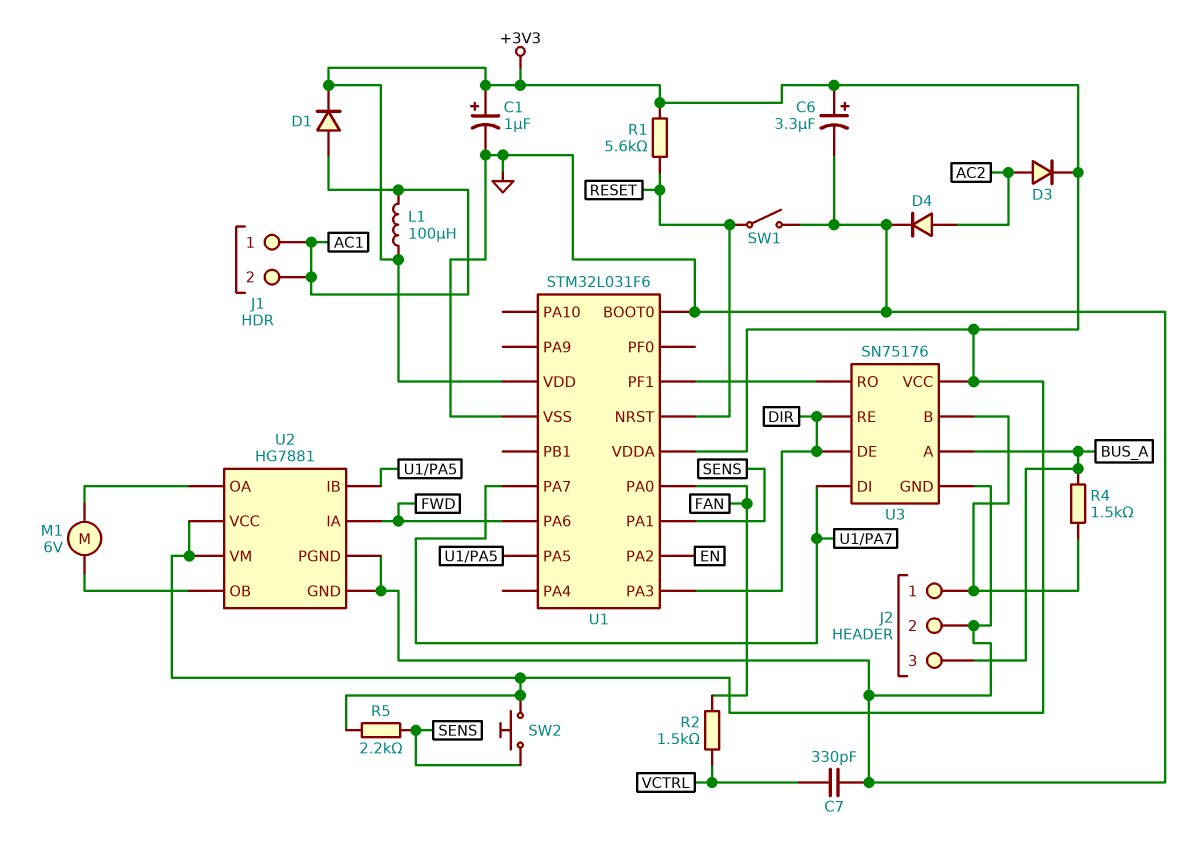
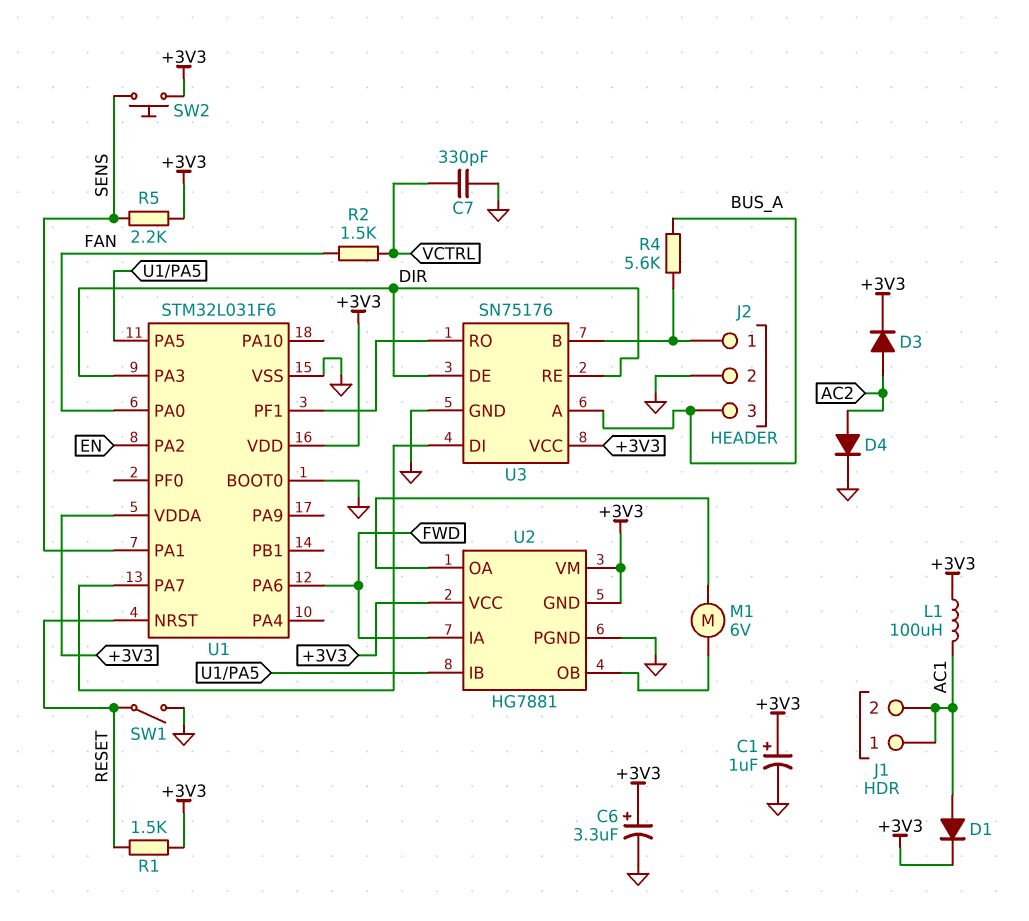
R1: 5.6k (+3V3, RESET) -> 1.5k (+3V3, RESET)
R4: 1.5k (BUS_A, J2/1) -> 5.6k (BUS_A, J2/1)
U2 pin GND: GND -> +3V3

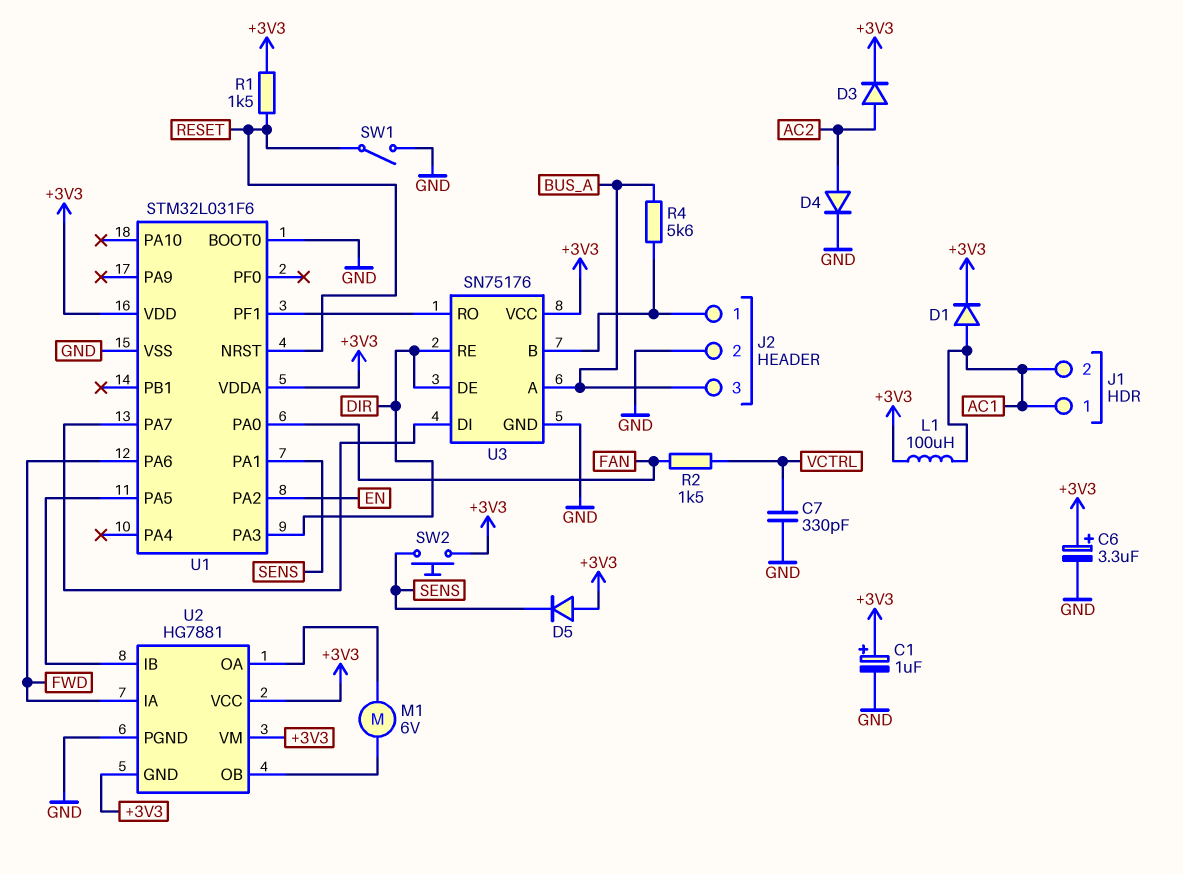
D5: none -> diode (A +3V3, K SENS)
R5: 2.2k (+3V3, SENS) -> none

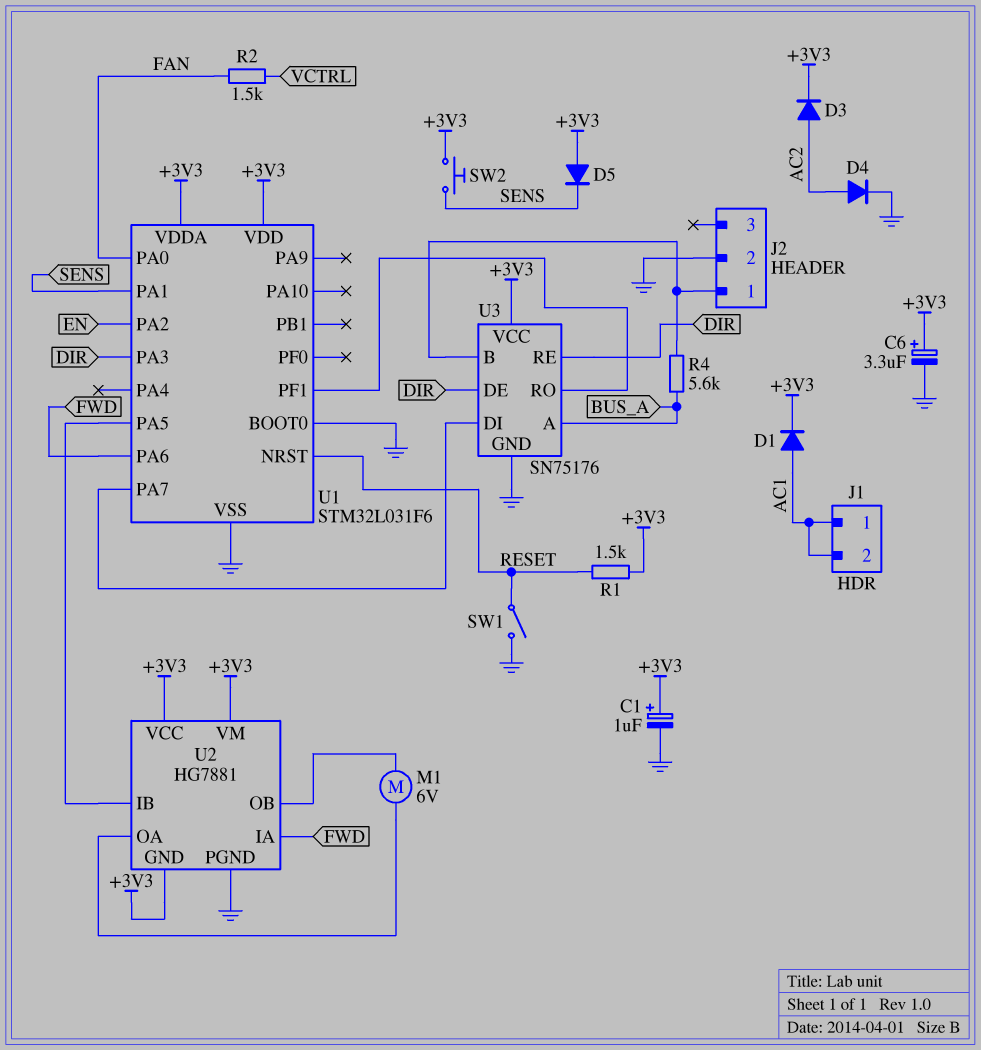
C7: 330pF (GND, VCTRL) -> none
J2 pin 3: BUS_A -> none
L1: 100uH (+3V3, AC1) -> none

